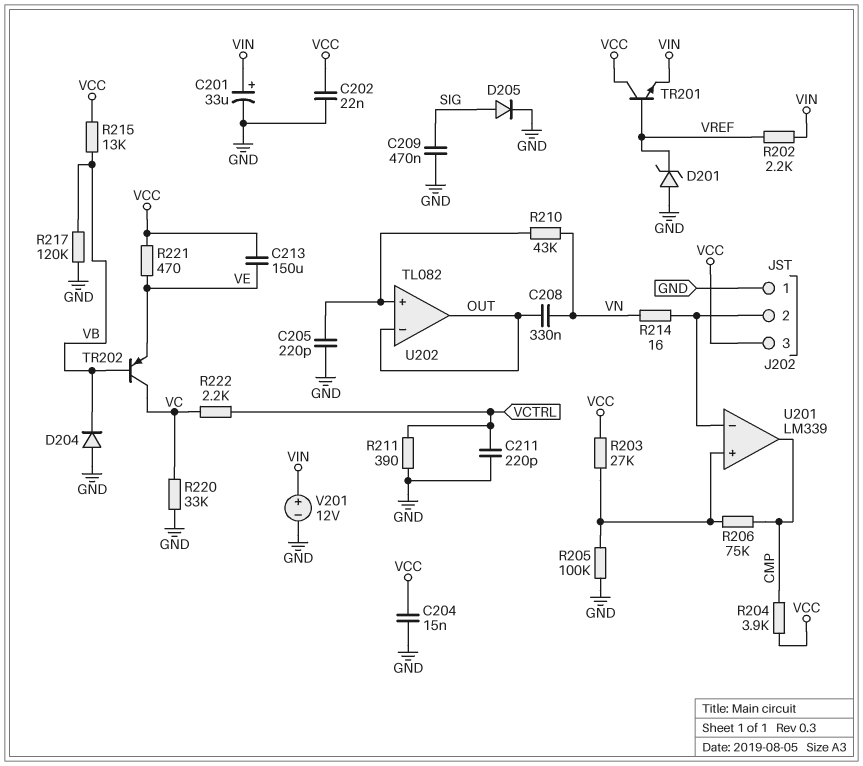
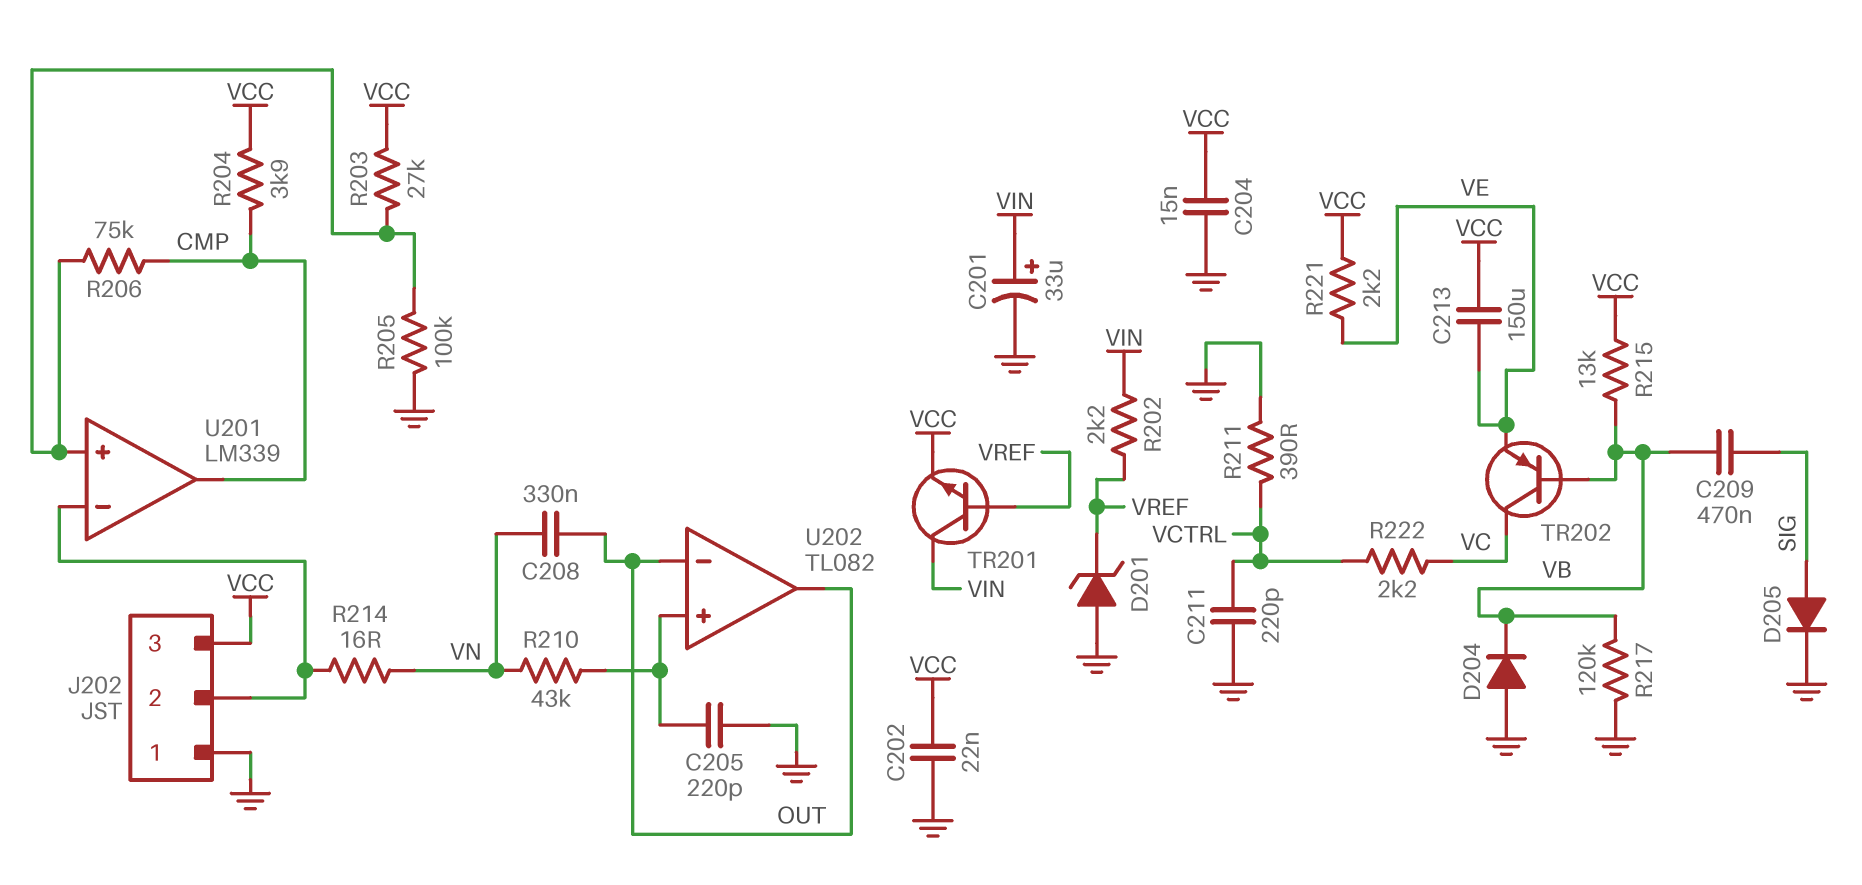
C209: 470nF (GND, SIG) -> 470nF (SIG, VB)
R220: 33k (GND, VC) -> none
R221: 470 (VCC, VE) -> 2.2k (VCC, VE)
TR201: NPN (B VREF, C VCC, E VIN) -> NPN (B VREF, C VIN, E VCC)
V201: 12V (plus VIN, minus GND) -> none

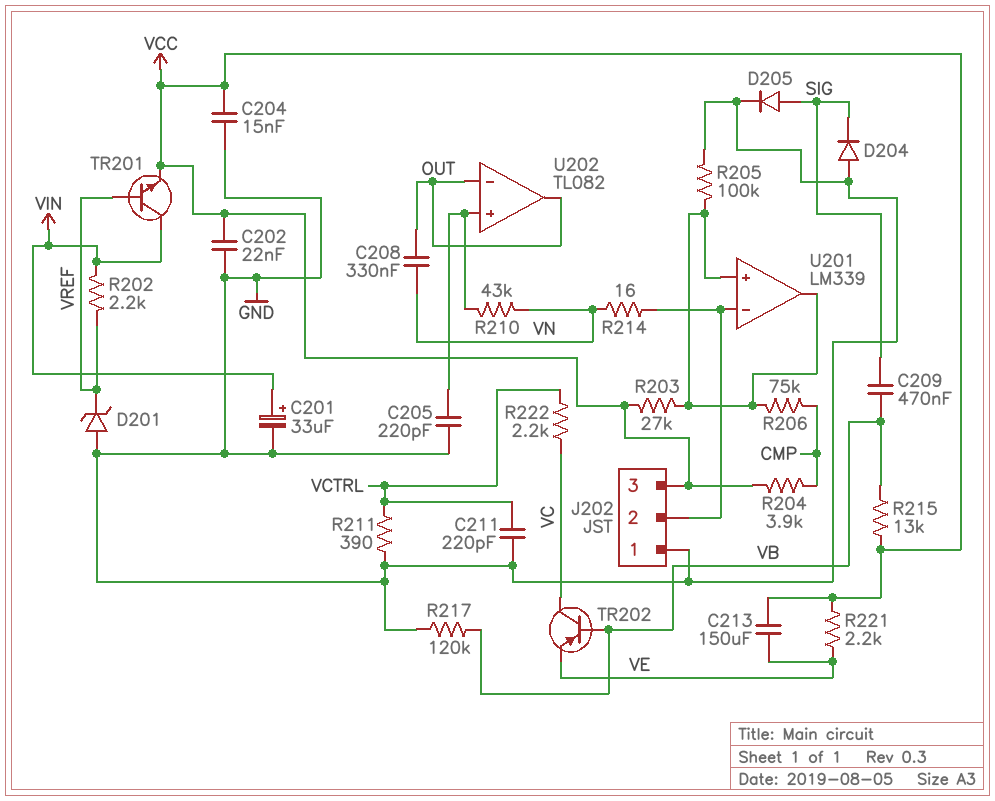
D204: diode (A GND, K VB) -> diode (A GND, K SIG)
U201 pin out: CMP -> U201/in+

